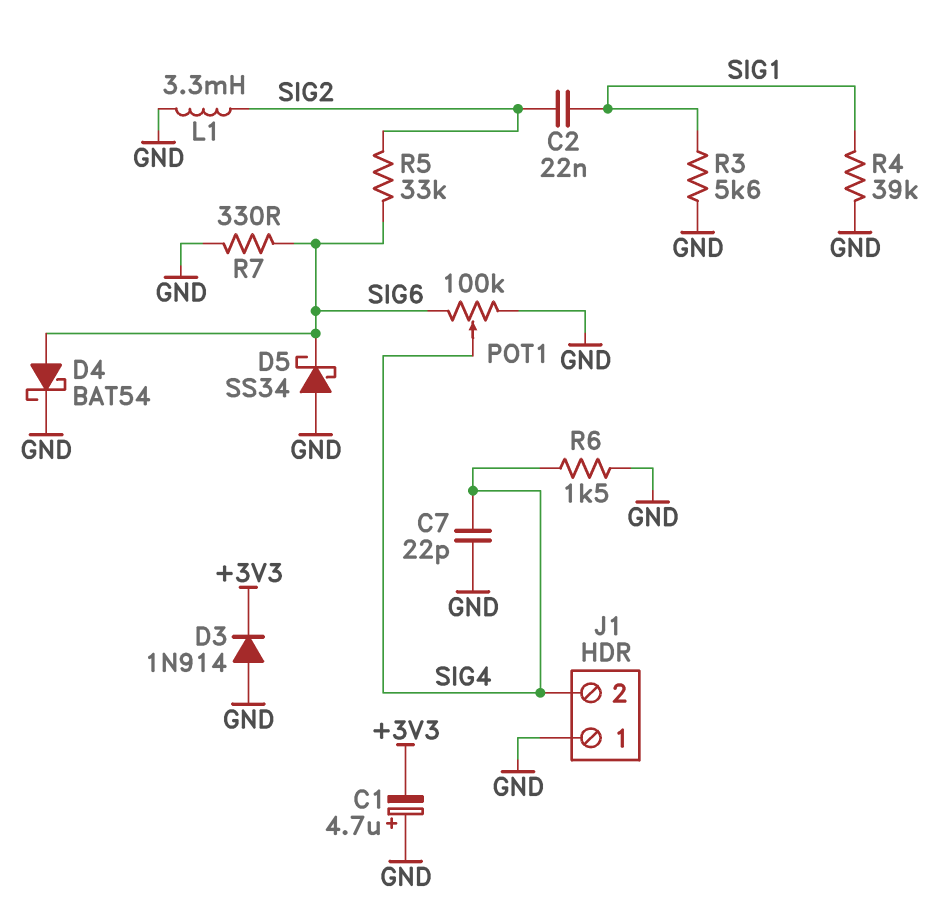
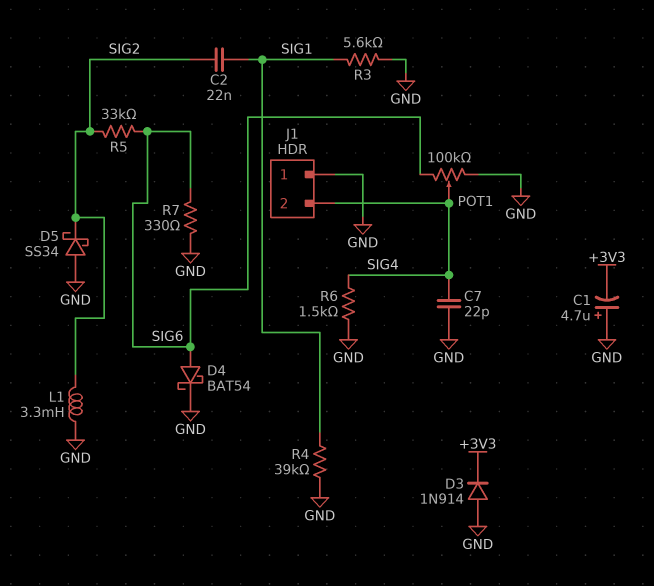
D5: schottky SS34 (A GND, K SIG6) -> schottky SS34 (A GND, K SIG2)

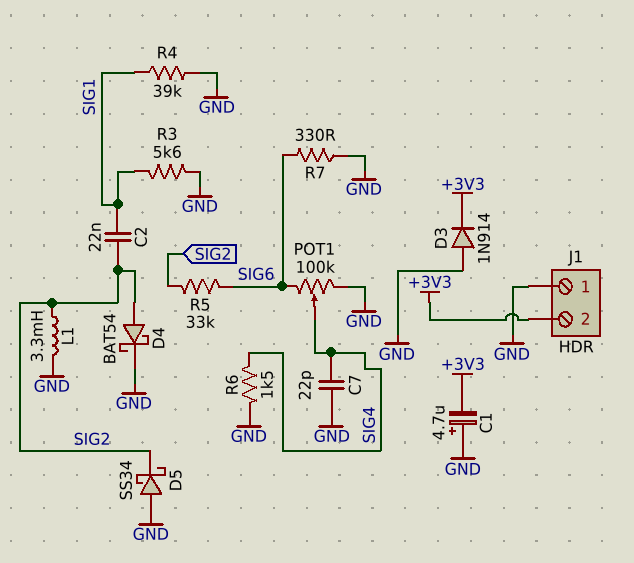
D4: schottky BAT54 (A SIG6, K GND) -> schottky BAT54 (A SIG2, K GND)
J1 pin 2: SIG4 -> +3V3

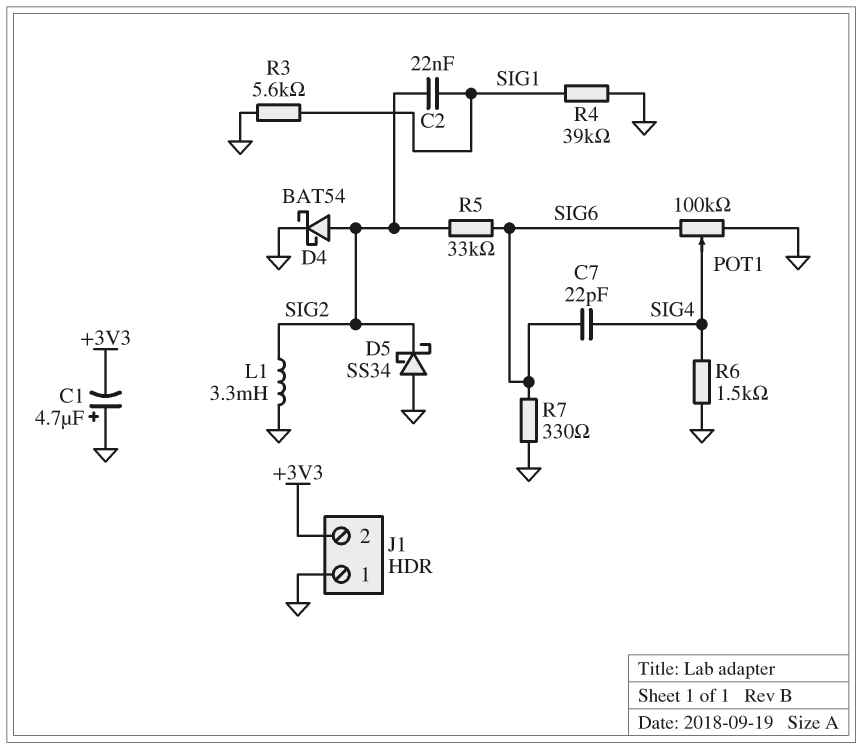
C7: 22pF (GND, SIG4) -> 22pF (SIG4, SIG6)
D3: diode 1N914 (A GND, K +3V3) -> none

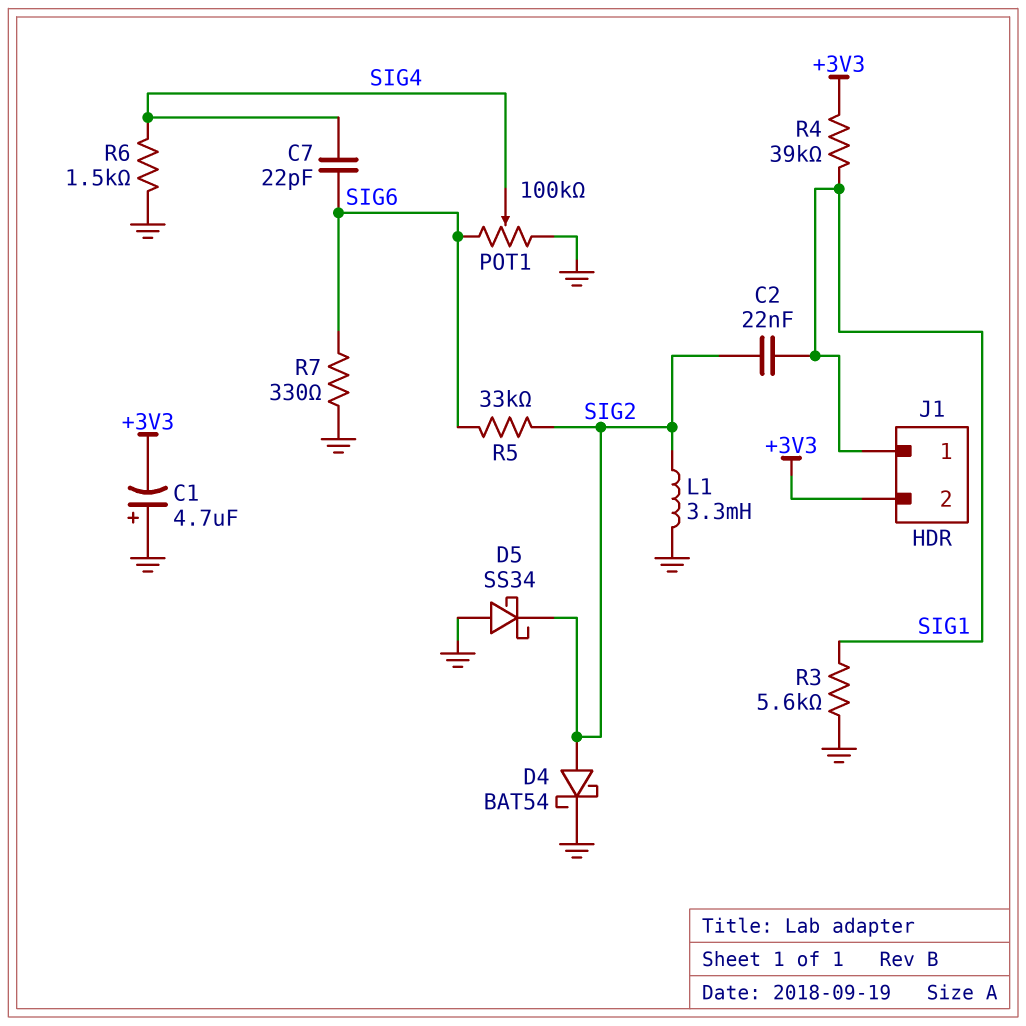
J1 pin 1: GND -> SIG1
R4: 39k (GND, SIG1) -> 39k (+3V3, SIG1)

